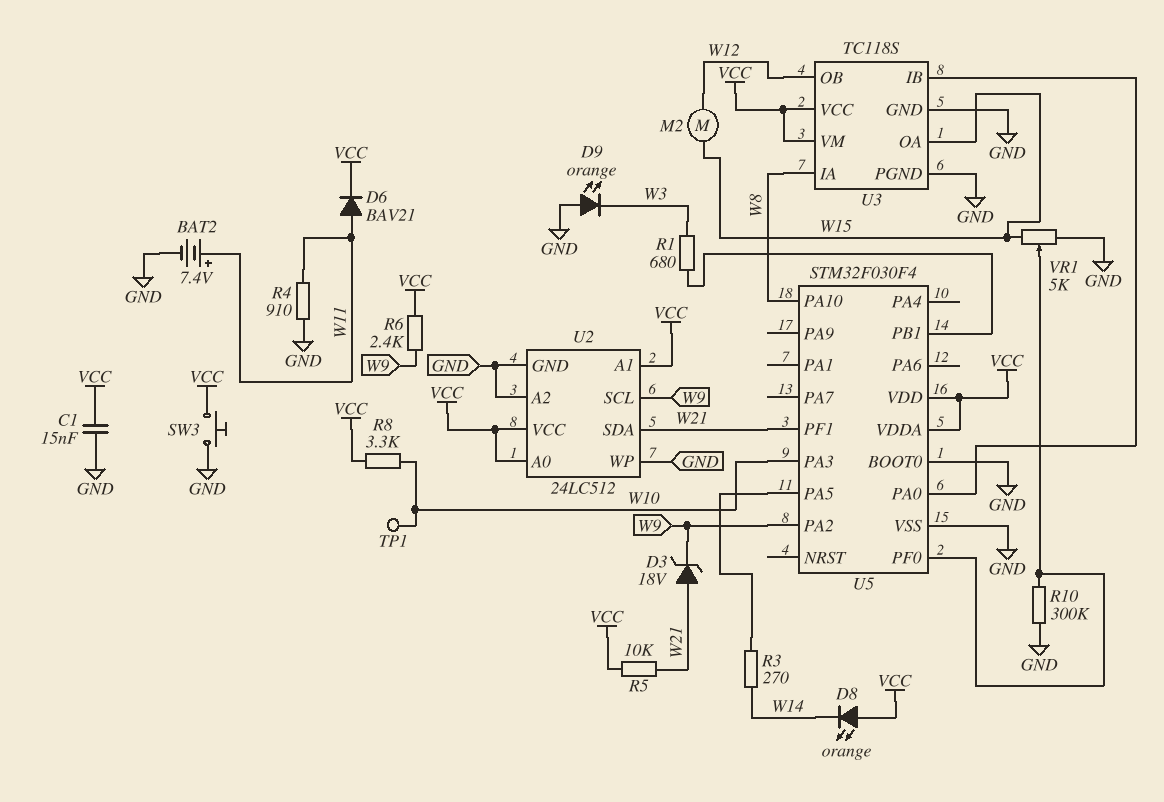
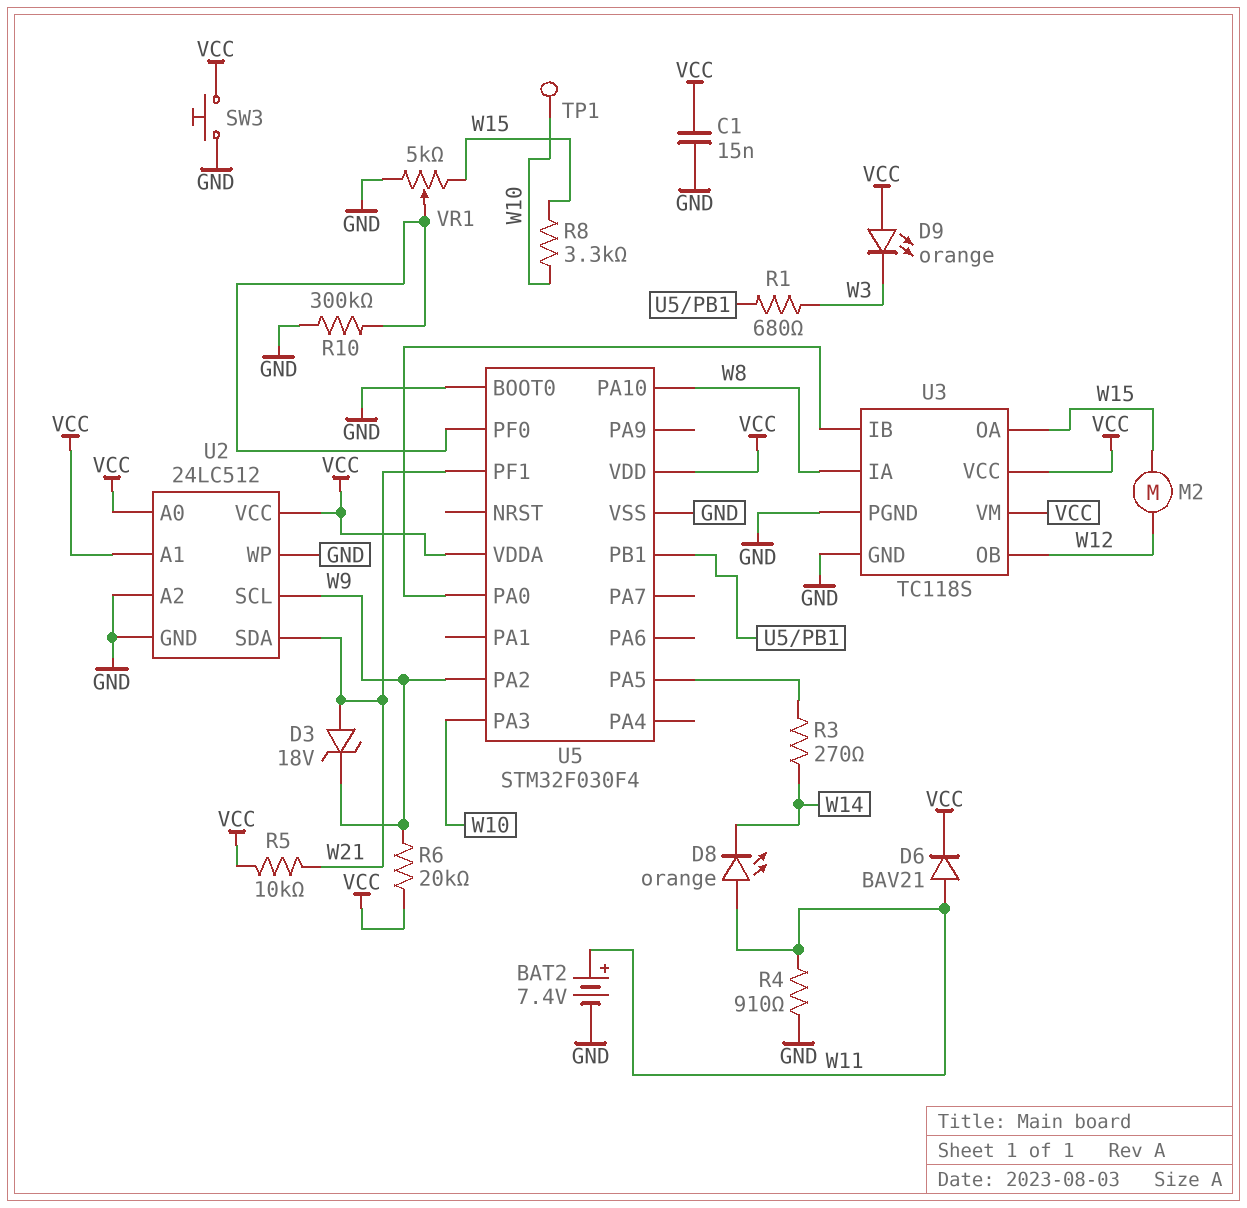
D8: LED orange (A VCC, K W14) -> LED orange (A W11, K W14)
D9: LED orange (A GND, K W3) -> LED orange (A VCC, K W3)
R6: 2.4k (VCC, W9) -> 20k (VCC, W9)
R8: 3.3k (VCC, W10) -> 3.3k (W10, W15)

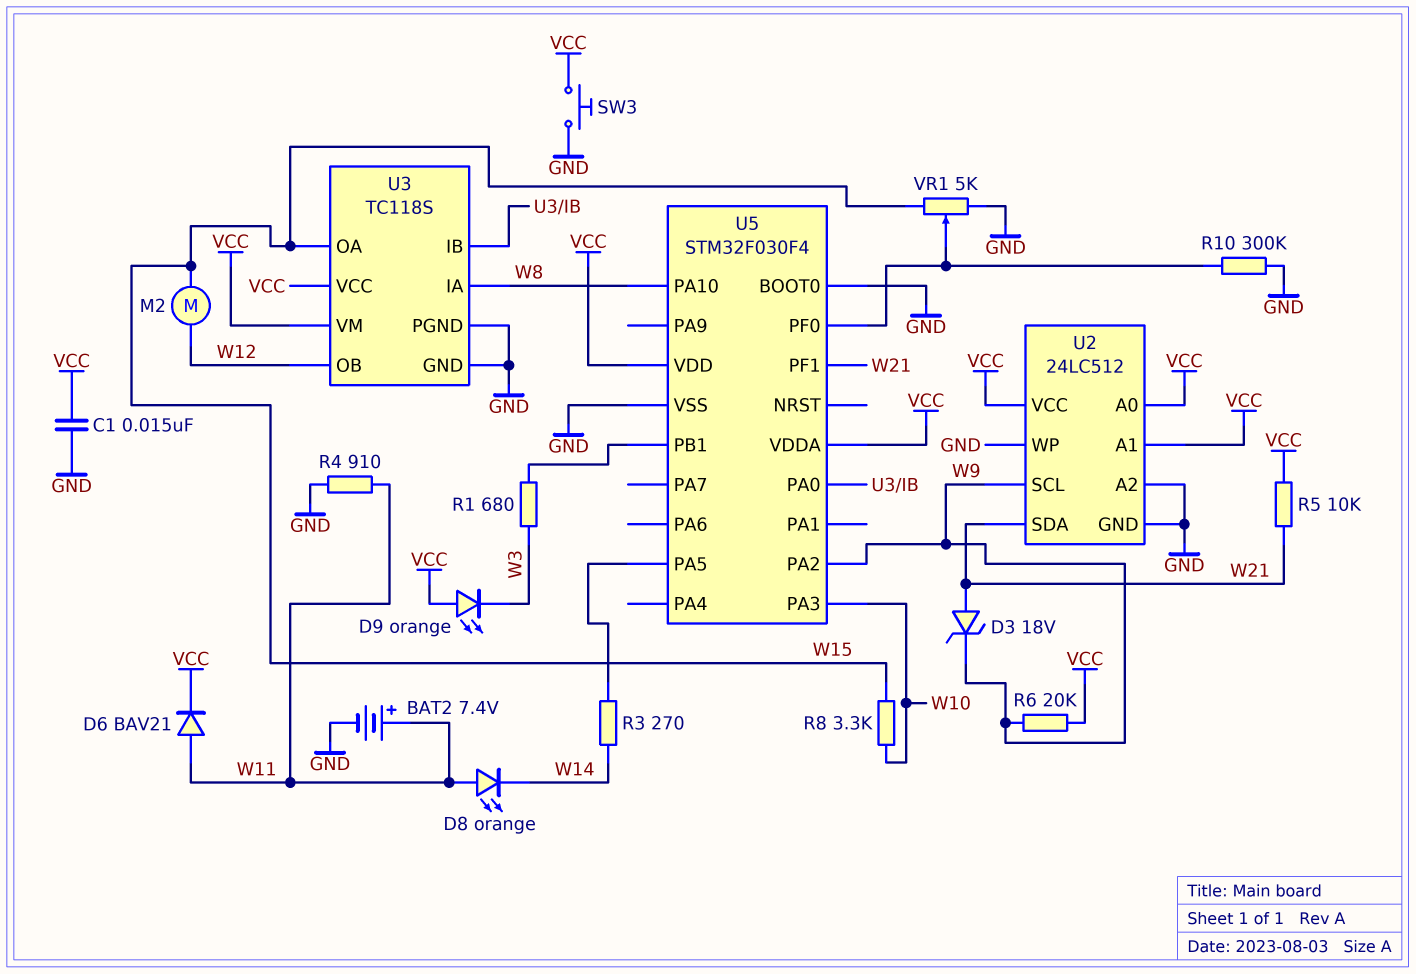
TP1: test point (W10) -> none

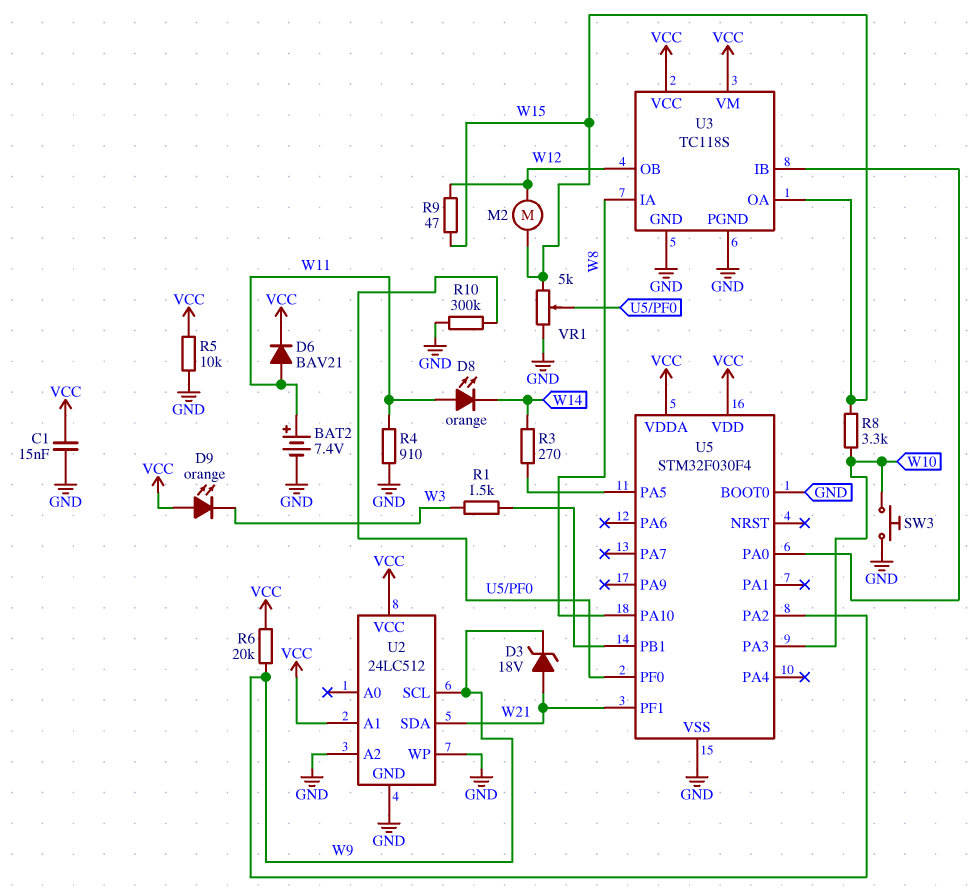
R1: 680 (U5/PB1, W3) -> 1.5k (U5/PB1, W3)
R5: 10k (VCC, W21) -> 10k (GND, VCC)
R9: none -> 47 (W12, W15)
SW3: button (GND, VCC) -> button (GND, W10)
U2 pin A0: VCC -> none

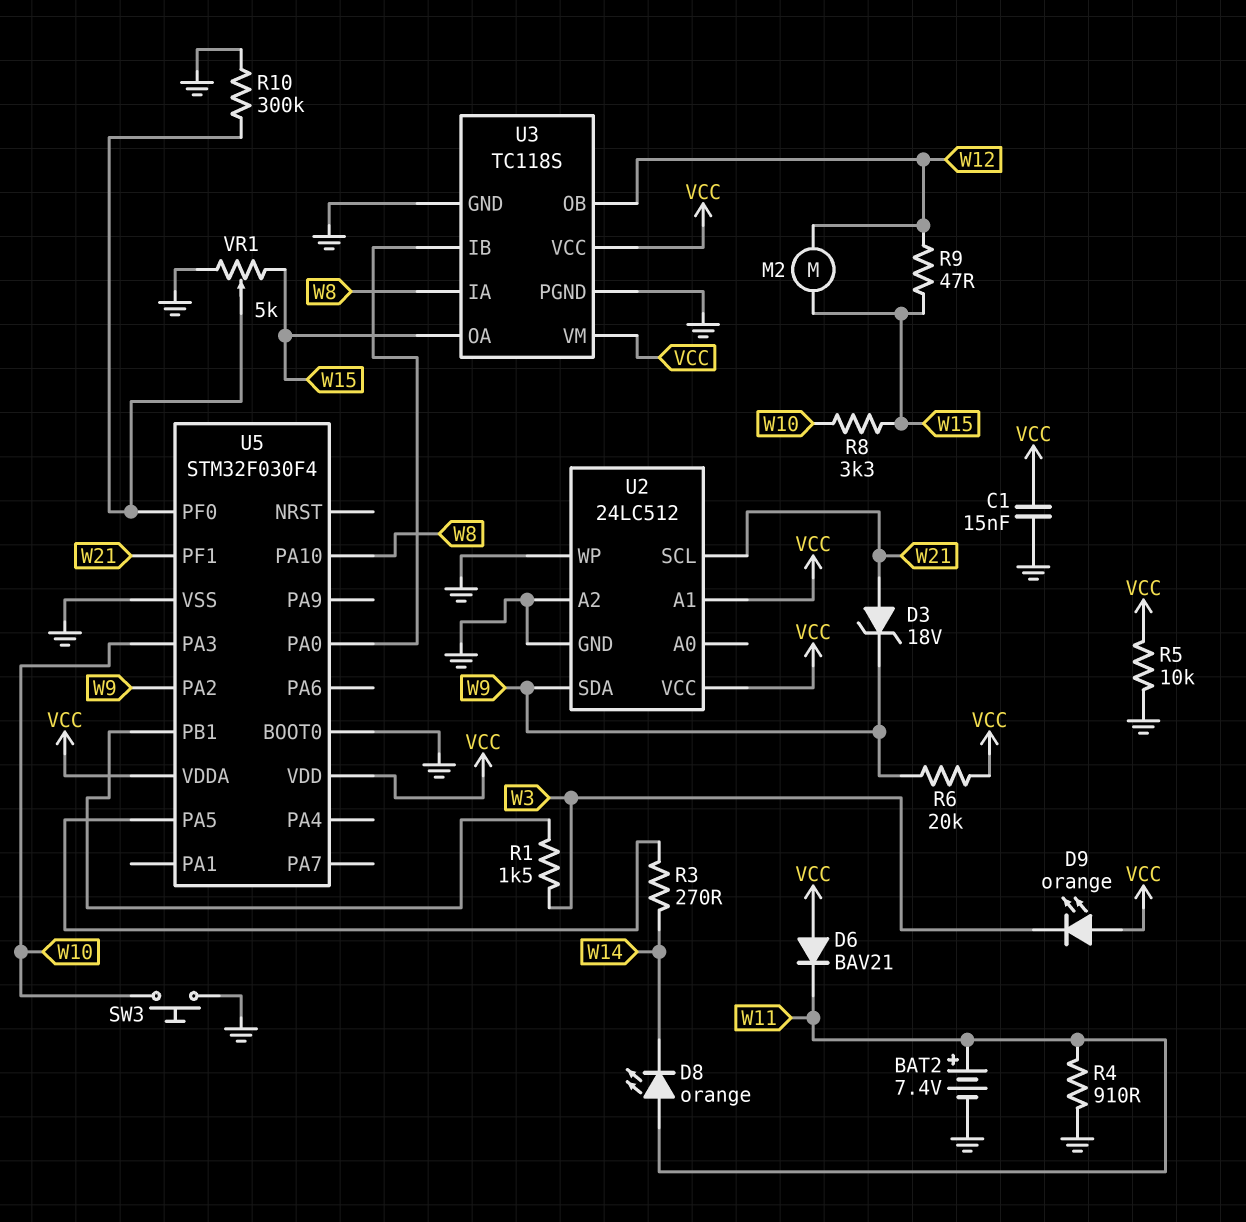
D6: diode BAV21 (A W11, K VCC) -> diode BAV21 (A VCC, K W11)
U2 pin SCL: W9 -> W21
U2 pin SDA: W21 -> W9

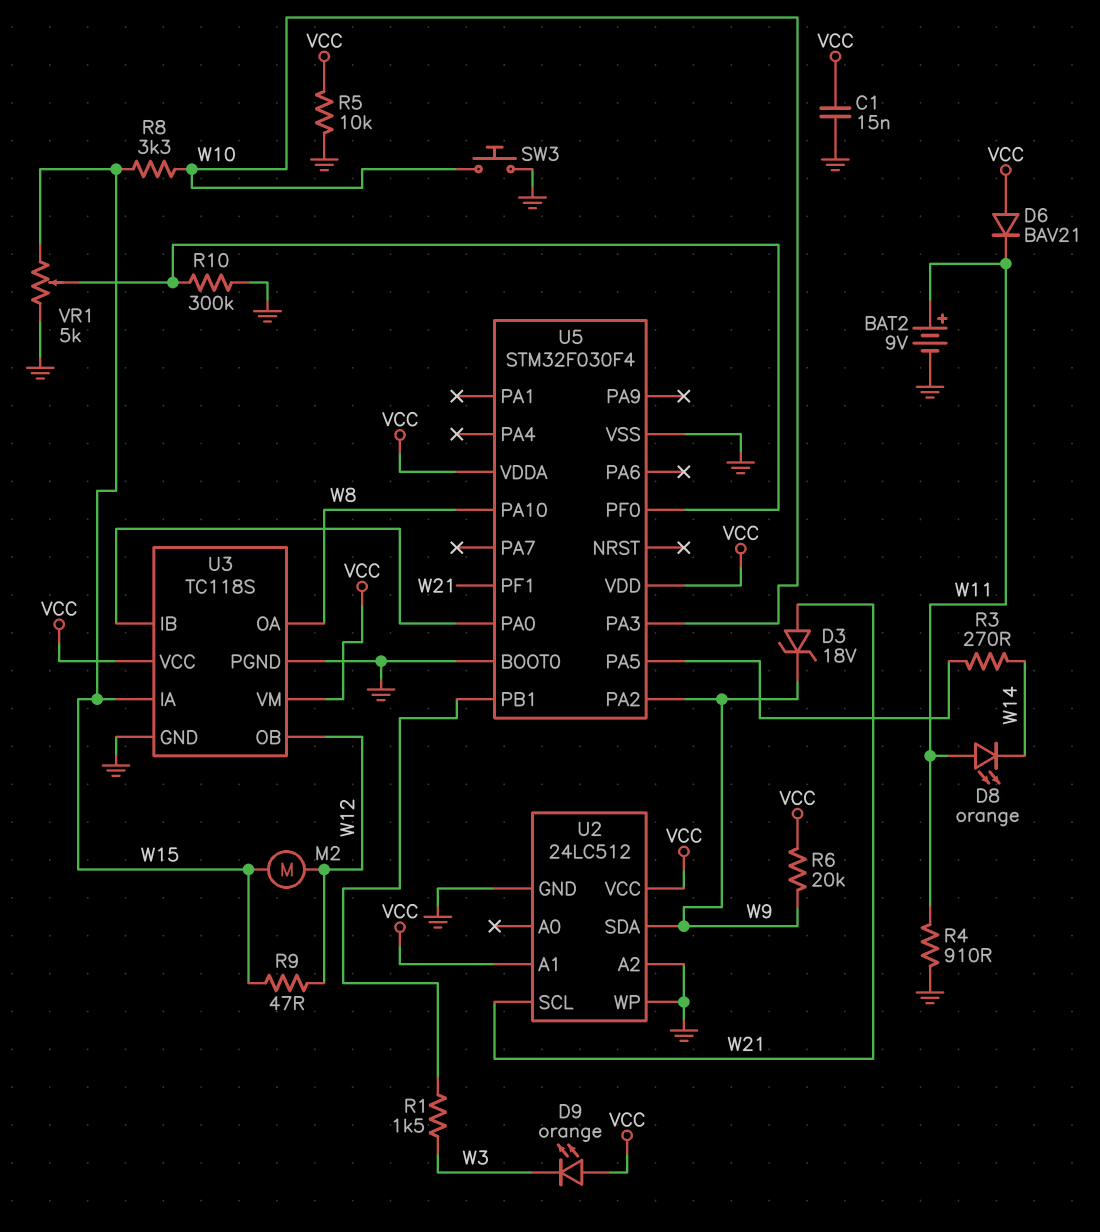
BAT2: 7.4V (plus W11, minus GND) -> 9V (plus W11, minus GND)
U3 pin IA: W8 -> W15
U3 pin OA: W15 -> W8

